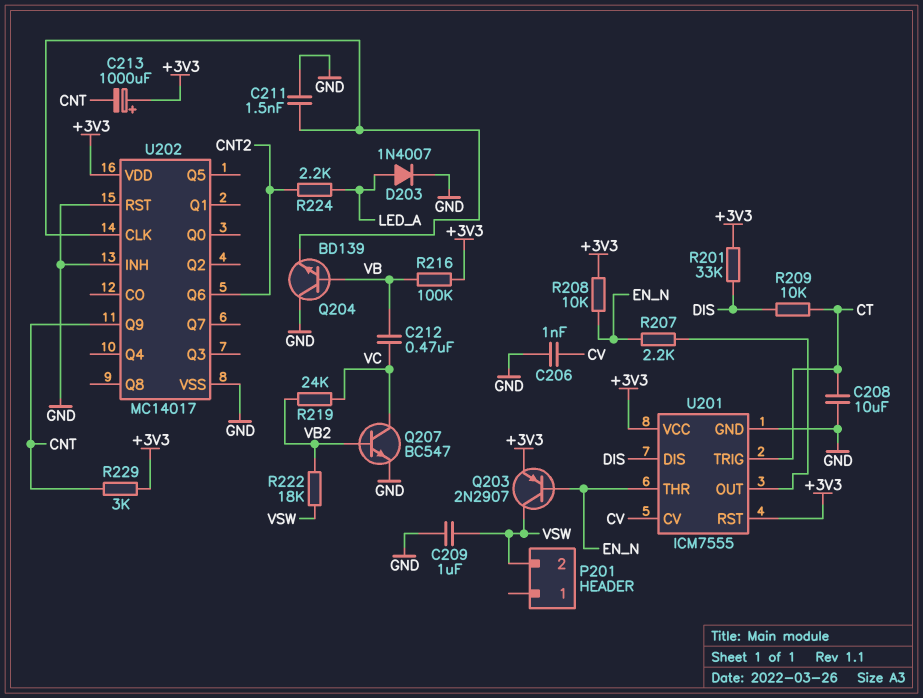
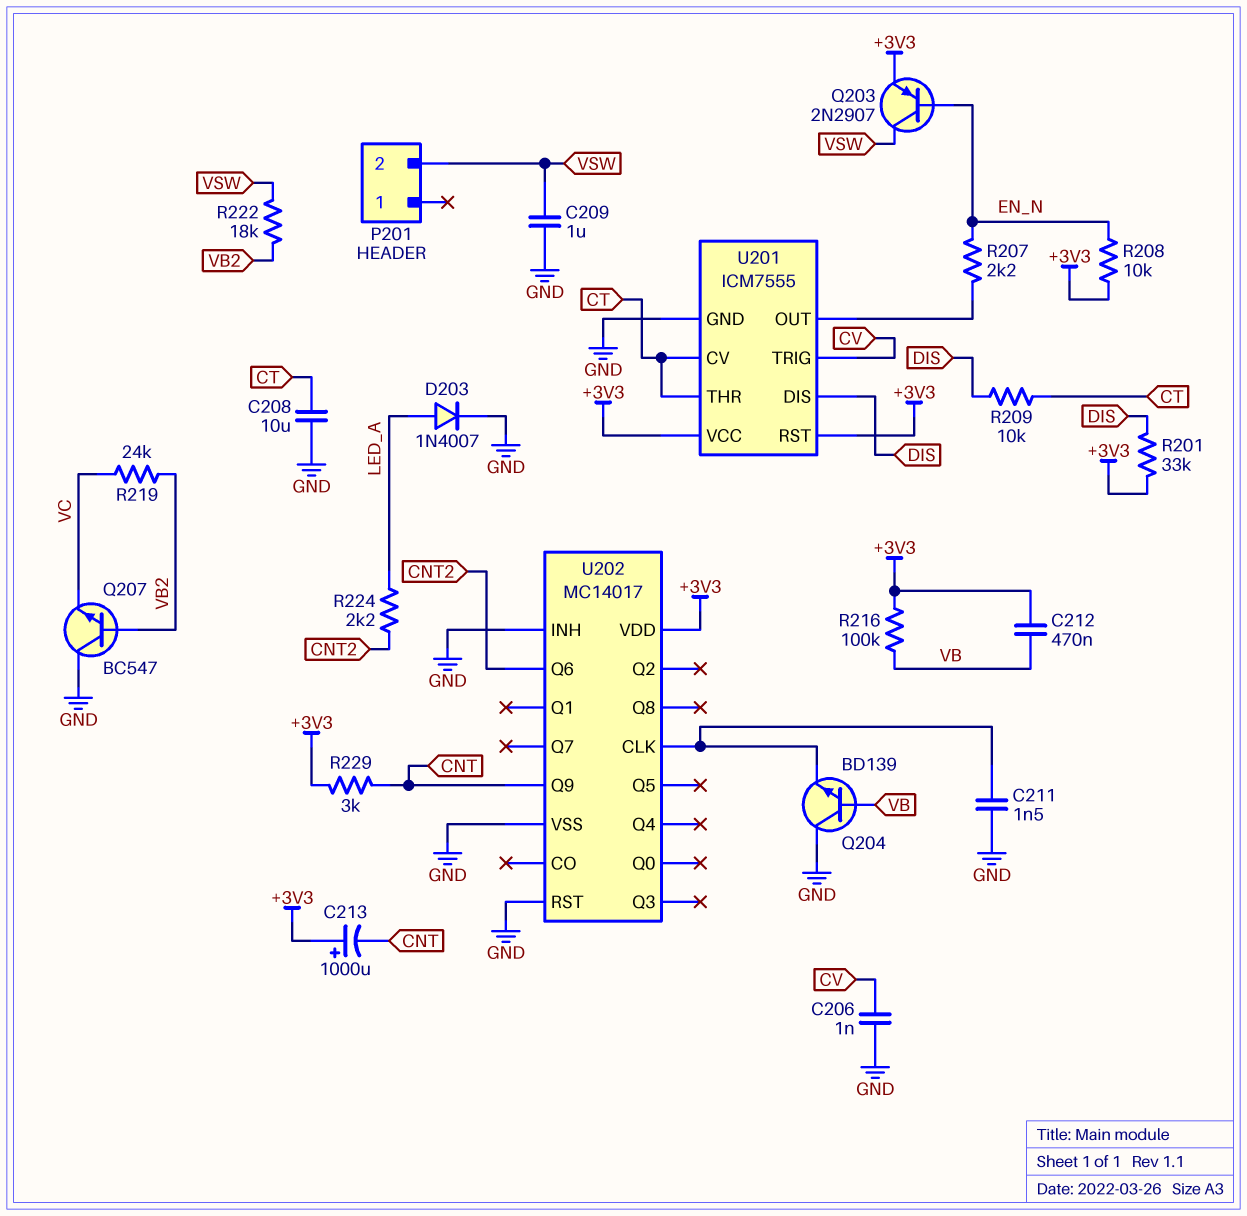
C212: 470nF (VB, VC) -> 470nF (+3V3, VB)
Q207: NPN BC547 (B VB2, C VC, E GND) -> NPN BC547 (B VB2, C GND, E VC)
U201 pin CV: CV -> CT
U201 pin THR: EN_N -> CT
U201 pin TRIG: CT -> CV

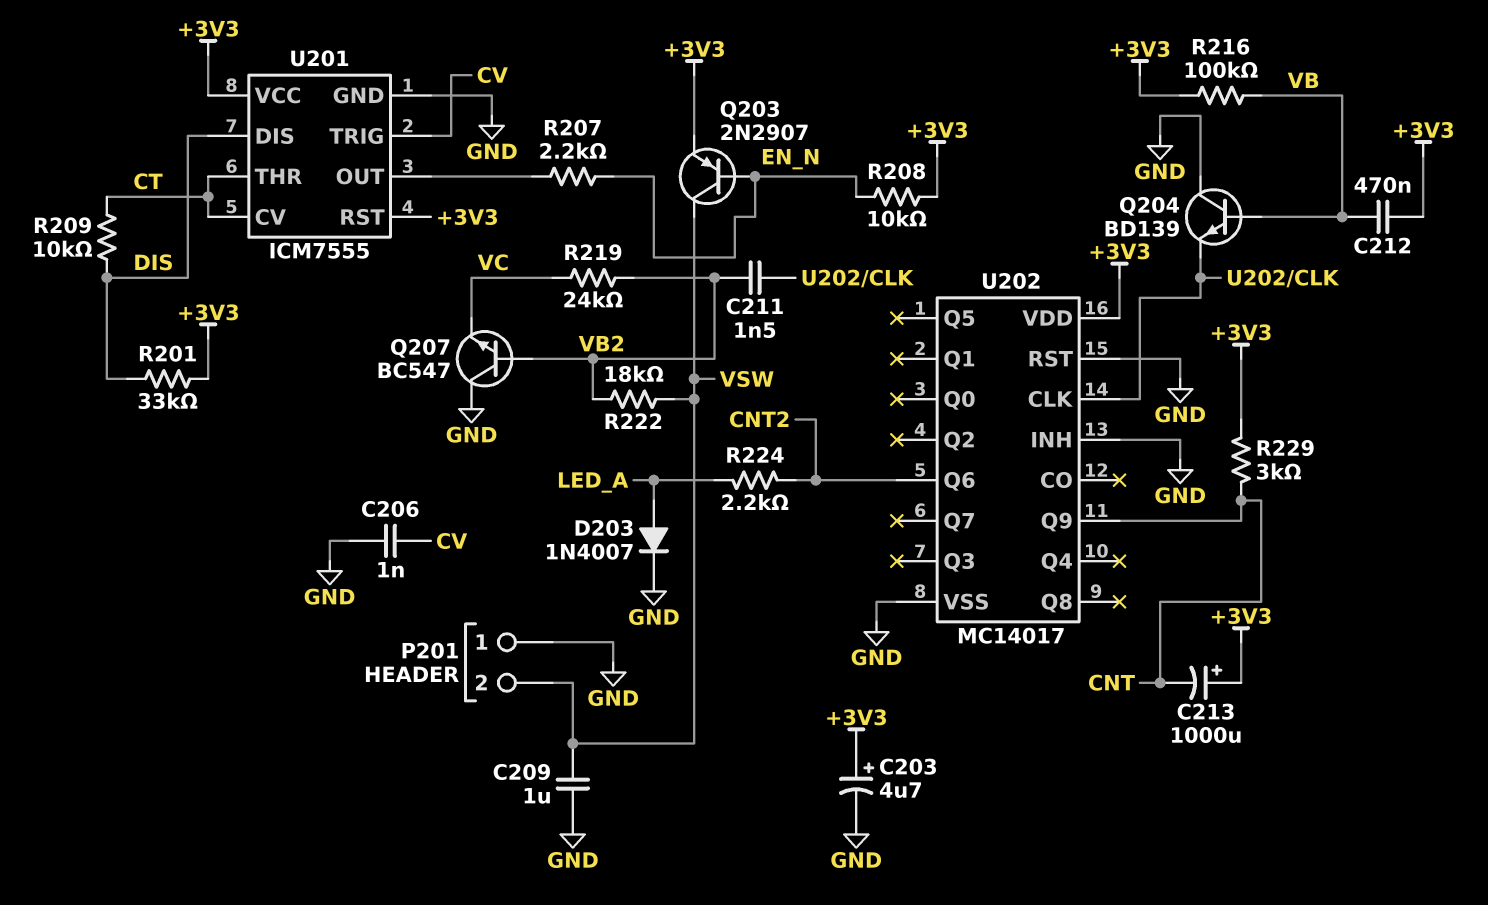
C203: none -> 4.7uF (plus +3V3, minus GND)
C208: 10uF (CT, GND) -> none
C211: 1.5nF (GND, U202/CLK) -> 1.5nF (U202/CLK, VB2)
P201 pin 1: none -> GND

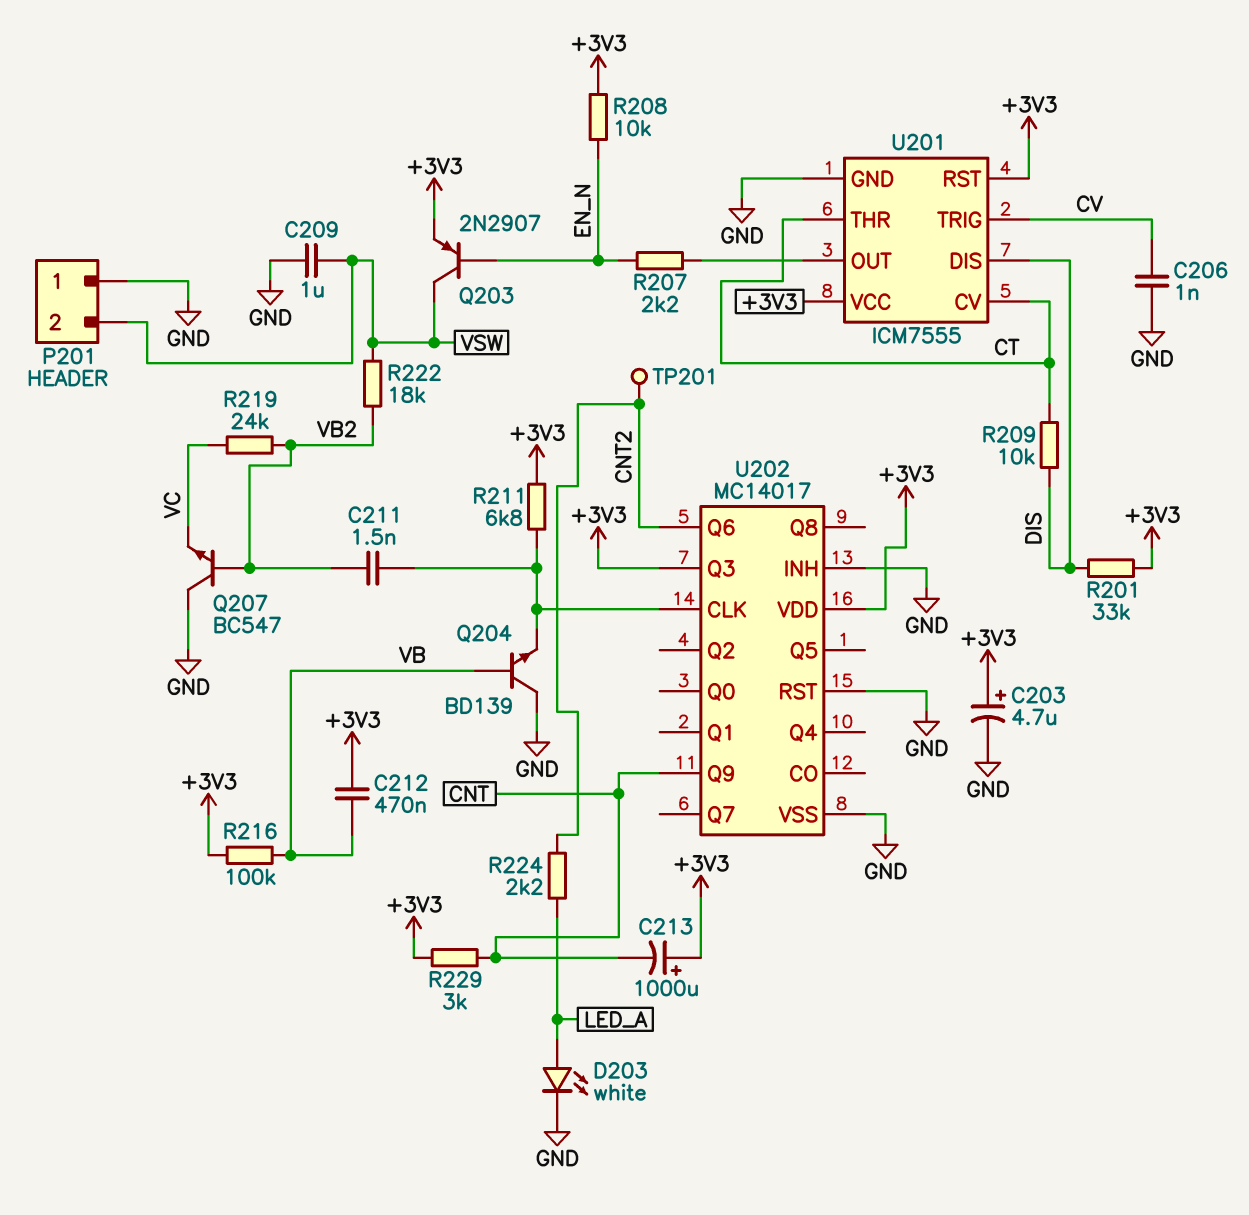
D203: diode 1N4007 (A LED_A, K GND) -> LED white (A LED_A, K GND)
R211: none -> 6.8k (+3V3, U202/CLK)
TP201: none -> test point (CNT2)
U202 pin Q3: none -> +3V3

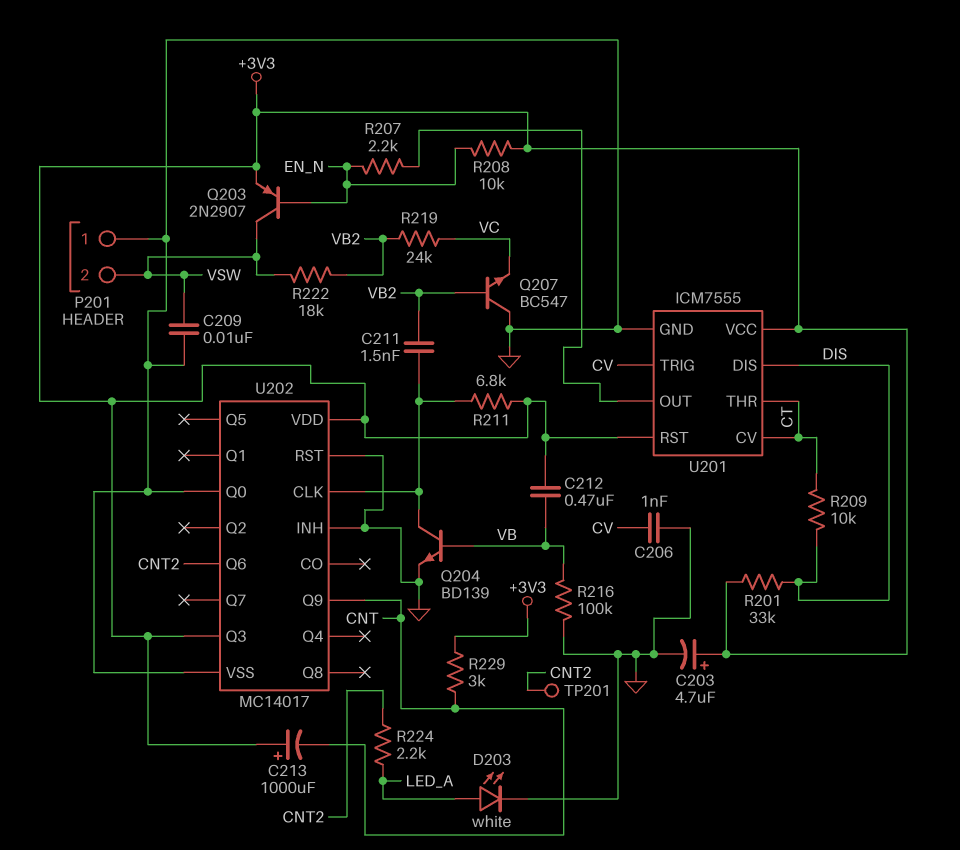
C209: 1uF (GND, VSW) -> 10nF (GND, VSW)
Q204: NPN BD139 (B VB, C GND, E U202/CLK) -> NPN BD139 (B VB, C U202/CLK, E GND)
R216: 100k (+3V3, VB) -> 100k (GND, VB)
U202 pin Q0: none -> GND

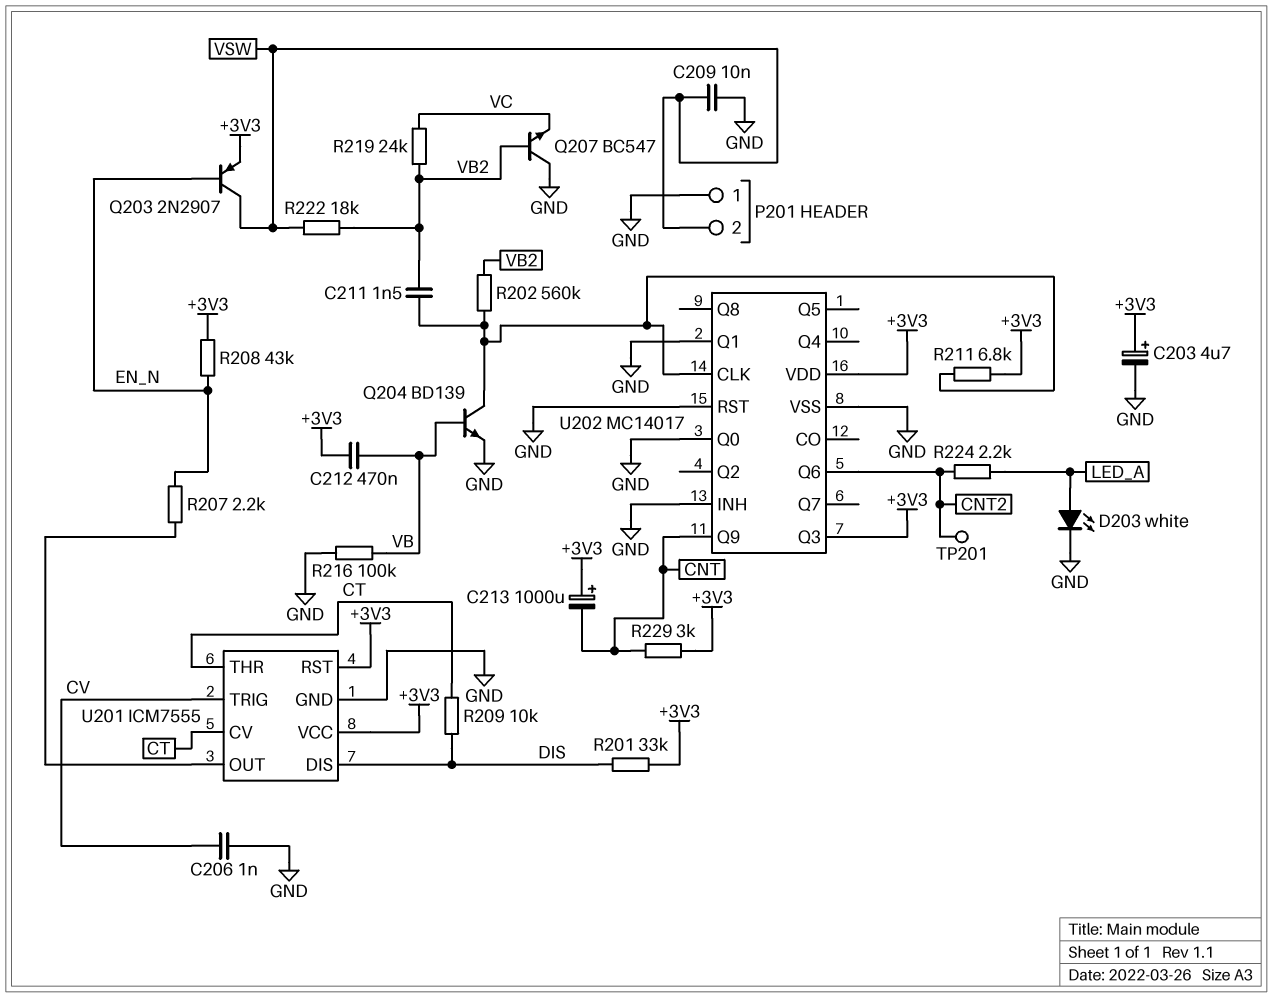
R202: none -> 560k (U202/CLK, VB2)
R208: 10k (+3V3, EN_N) -> 43k (+3V3, EN_N)
U202 pin Q1: none -> GND

